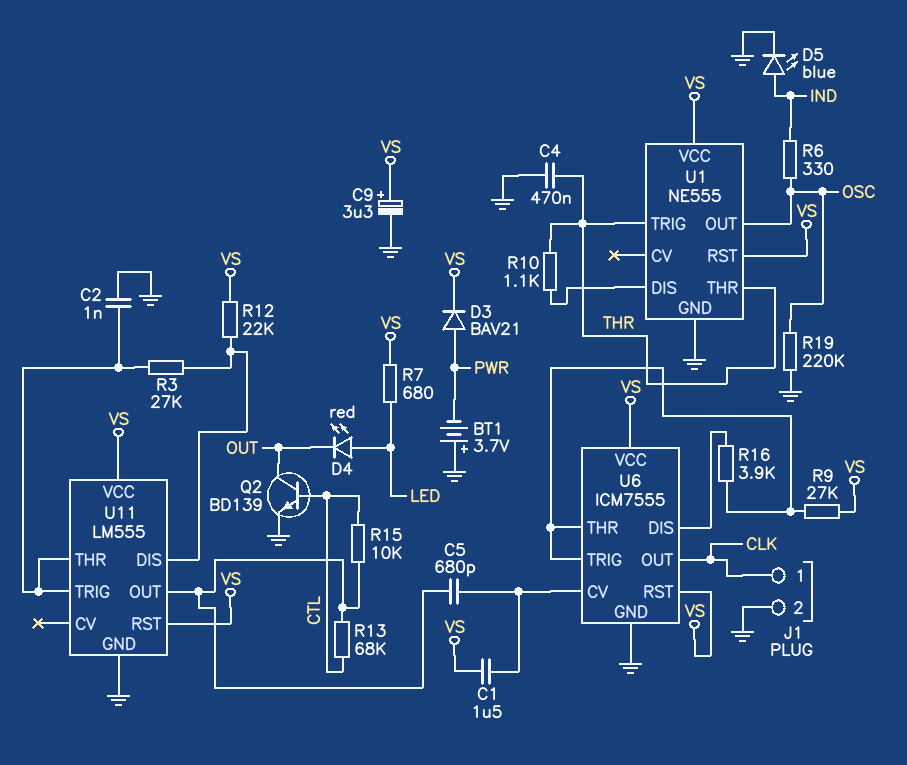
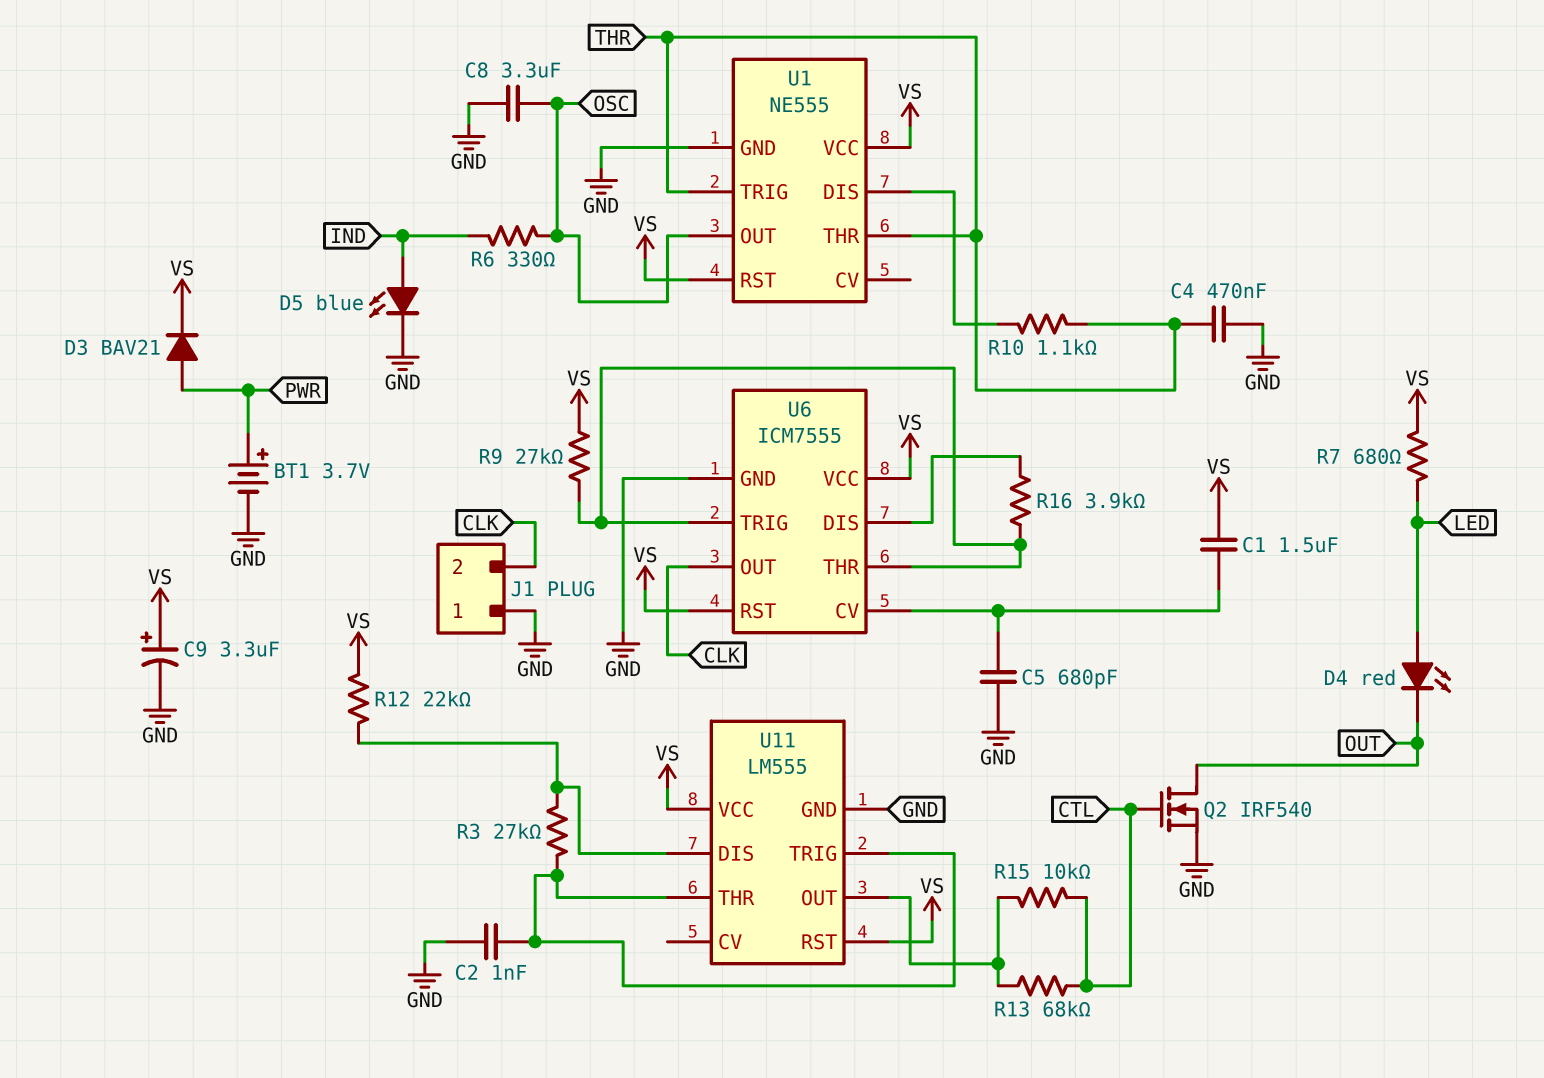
BT1: 3.7V (plus GND, minus PWR) -> 3.7V (plus PWR, minus GND)
C5: 680pF (U6/CV, U11/OUT) -> 680pF (GND, U6/CV)
C8: none -> 3.3uF (GND, OSC)
J1 pin 1: CLK -> GND
J1 pin 2: GND -> CLK
Q2: NPN BD139 (B CTL, C OUT, E GND) -> NMOS IRF540 (G CTL, D OUT, S GND)
R19: 220k (GND, OSC) -> none

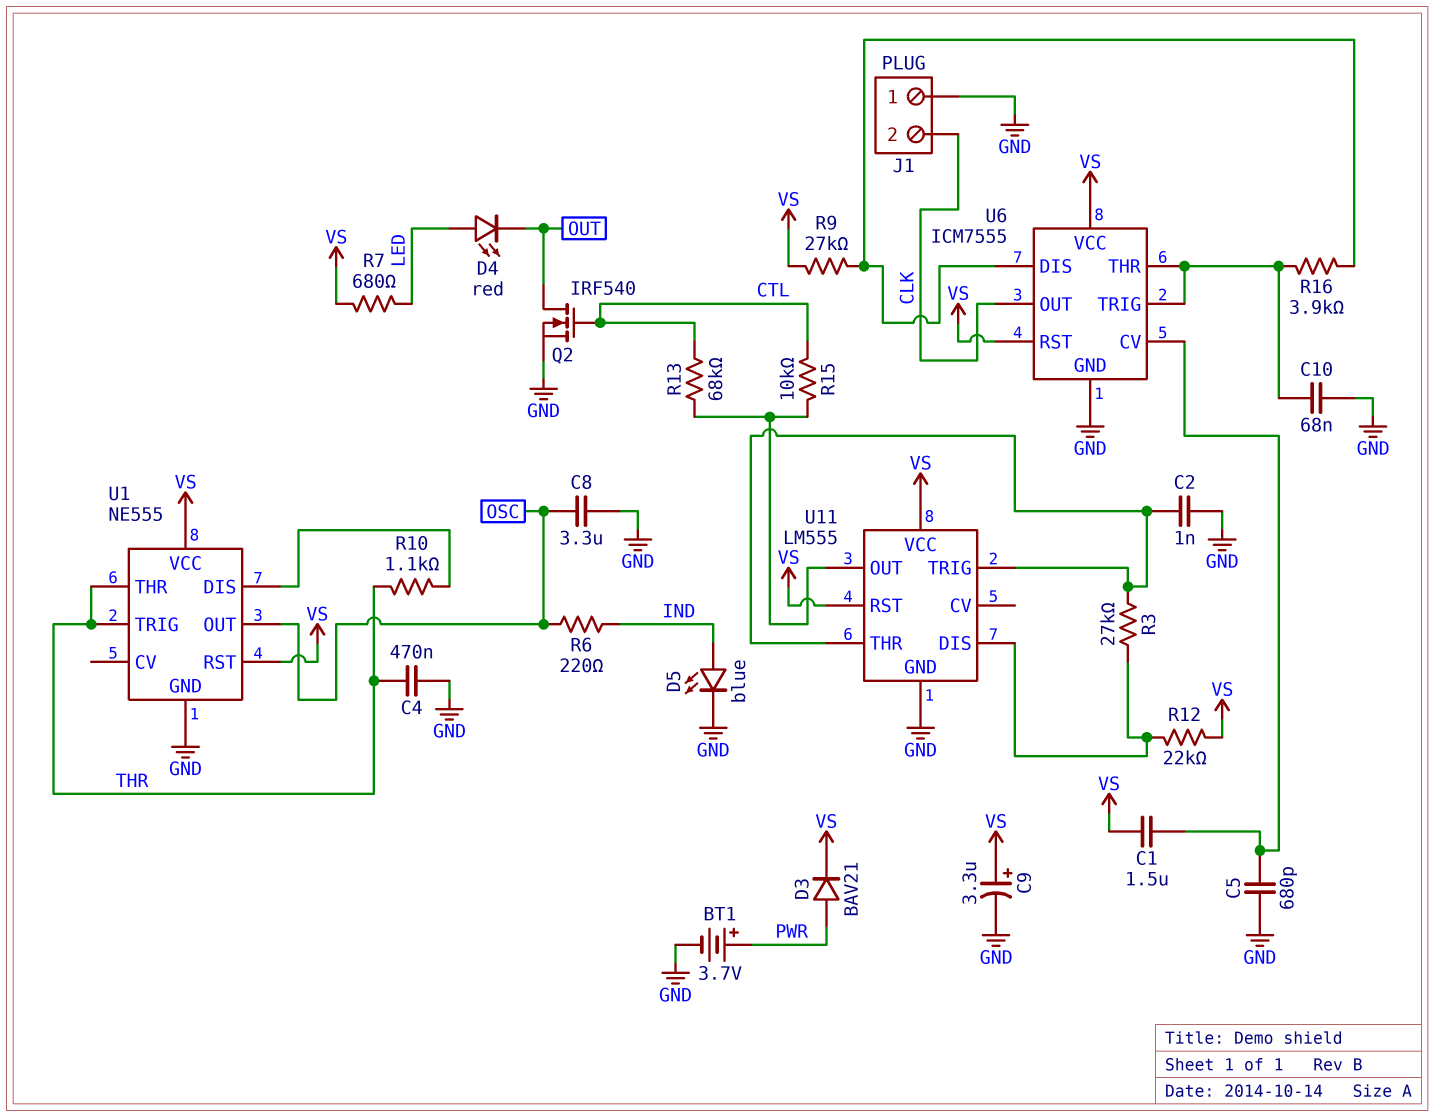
C10: none -> 68nF (GND, U6/THR)
R6: 330 (IND, OSC) -> 220 (IND, OSC)
R9: 27k (U6/THR, VS) -> 27k (U6/DIS, VS)

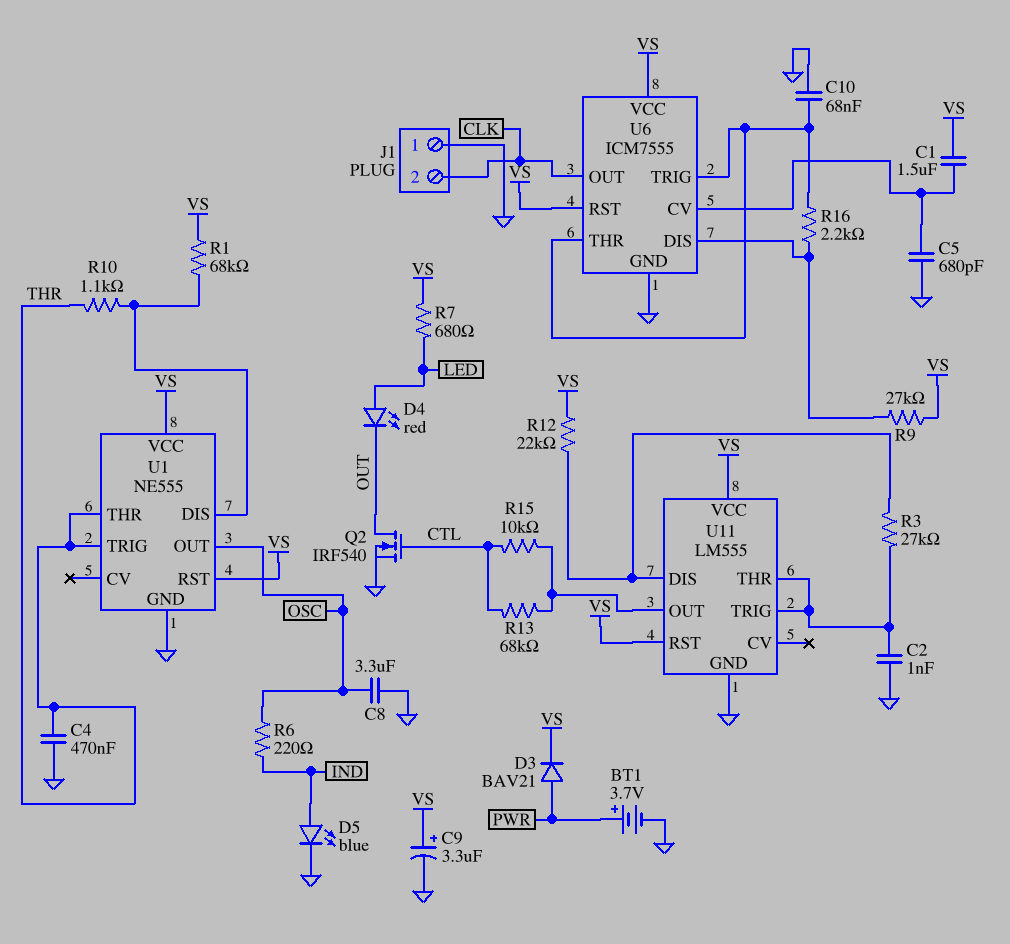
R1: none -> 68k (U1/DIS, VS)
R16: 3.9k (U6/DIS, U6/THR) -> 2.2k (U6/DIS, U6/THR)

